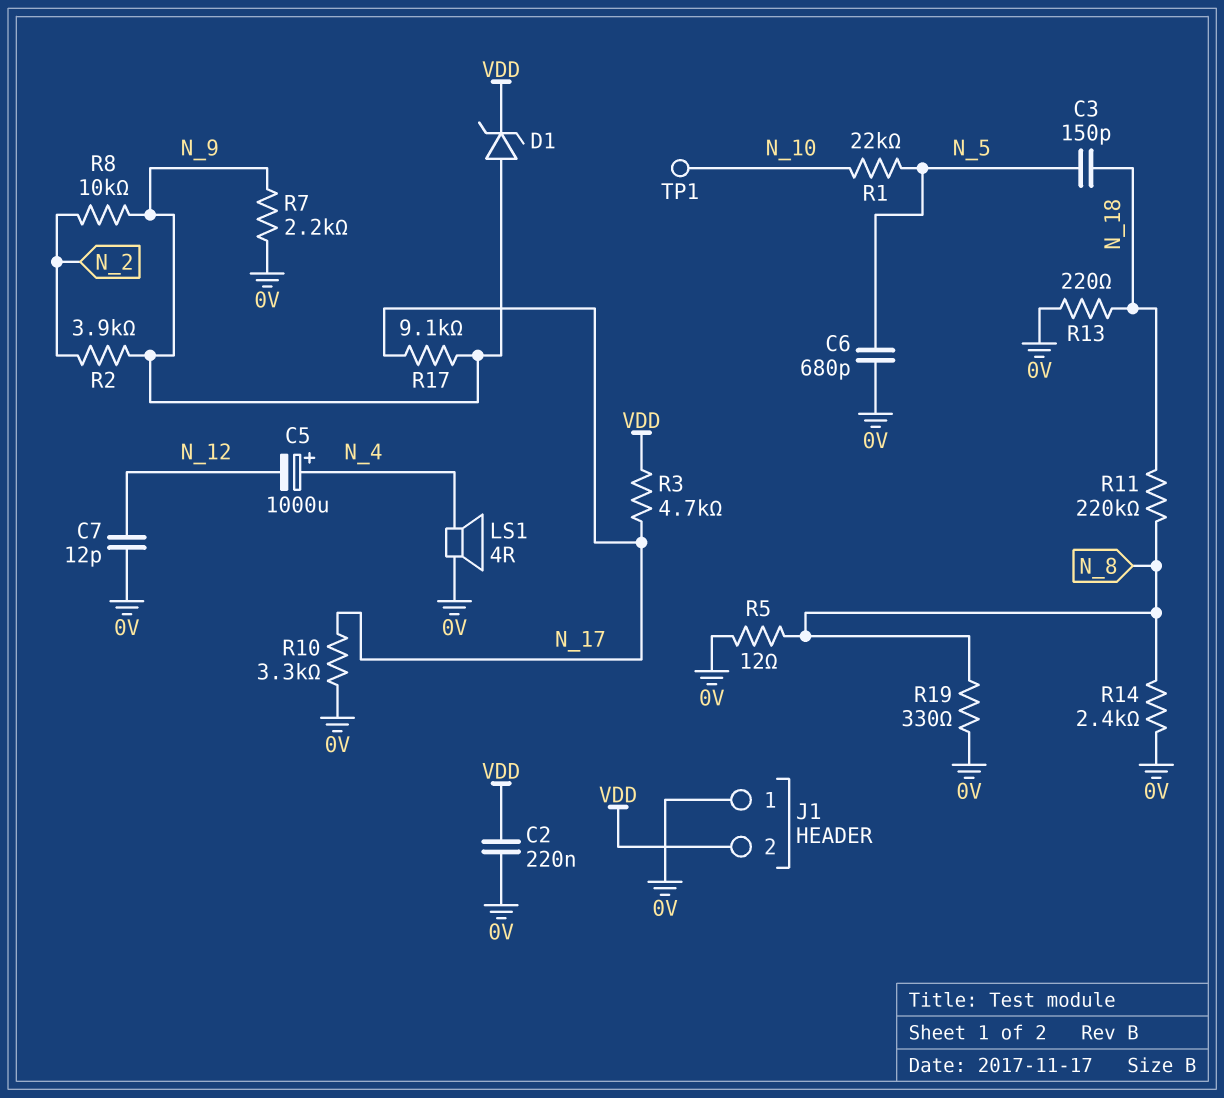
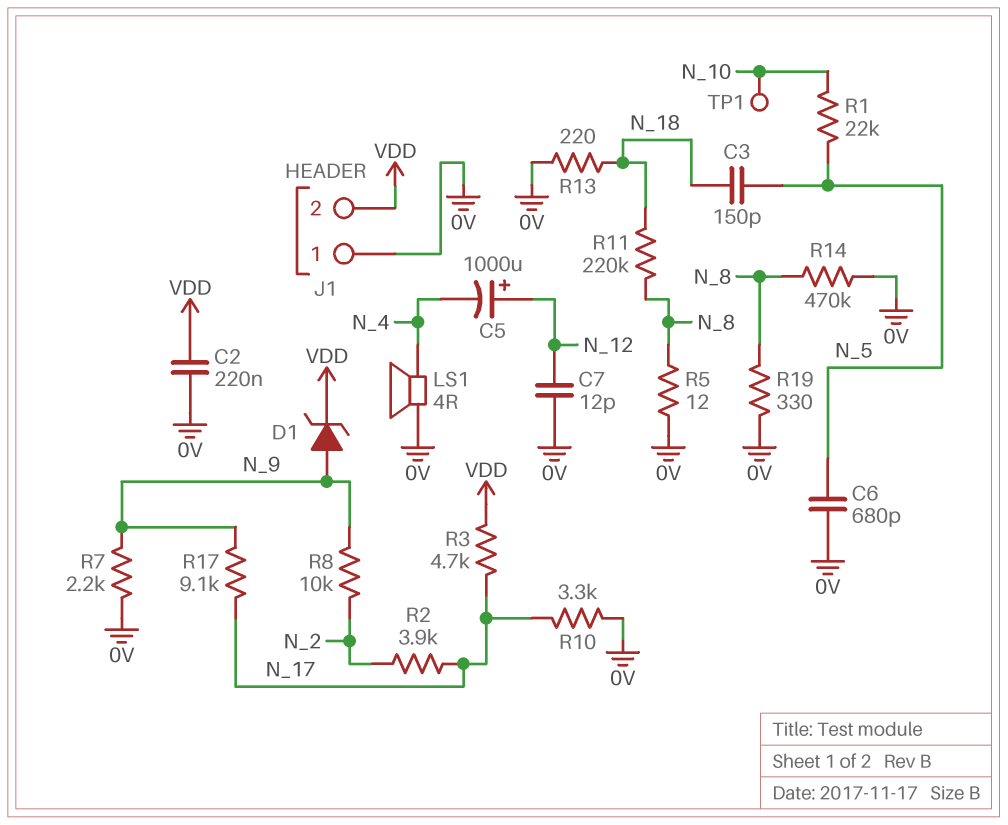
C5: 1000uF (plus N_4, minus N_12) -> 1000uF (plus N_12, minus N_4)
R2: 3.9k (N_2, N_9) -> 3.9k (N_2, N_17)
R14: 2.4k (0V, N_8) -> 470k (0V, N_8)

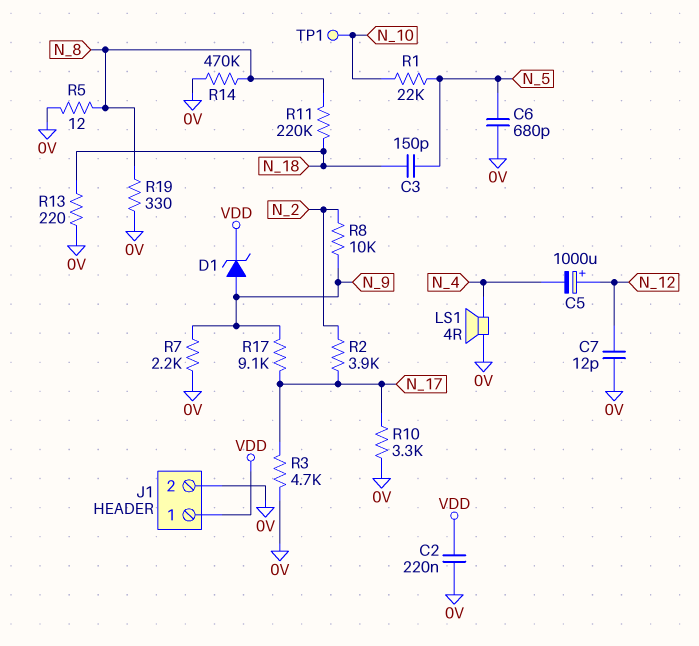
J1 pin 1: 0V -> VDD
J1 pin 2: VDD -> 0V
R3: 4.7k (N_17, VDD) -> 4.7k (0V, N_17)

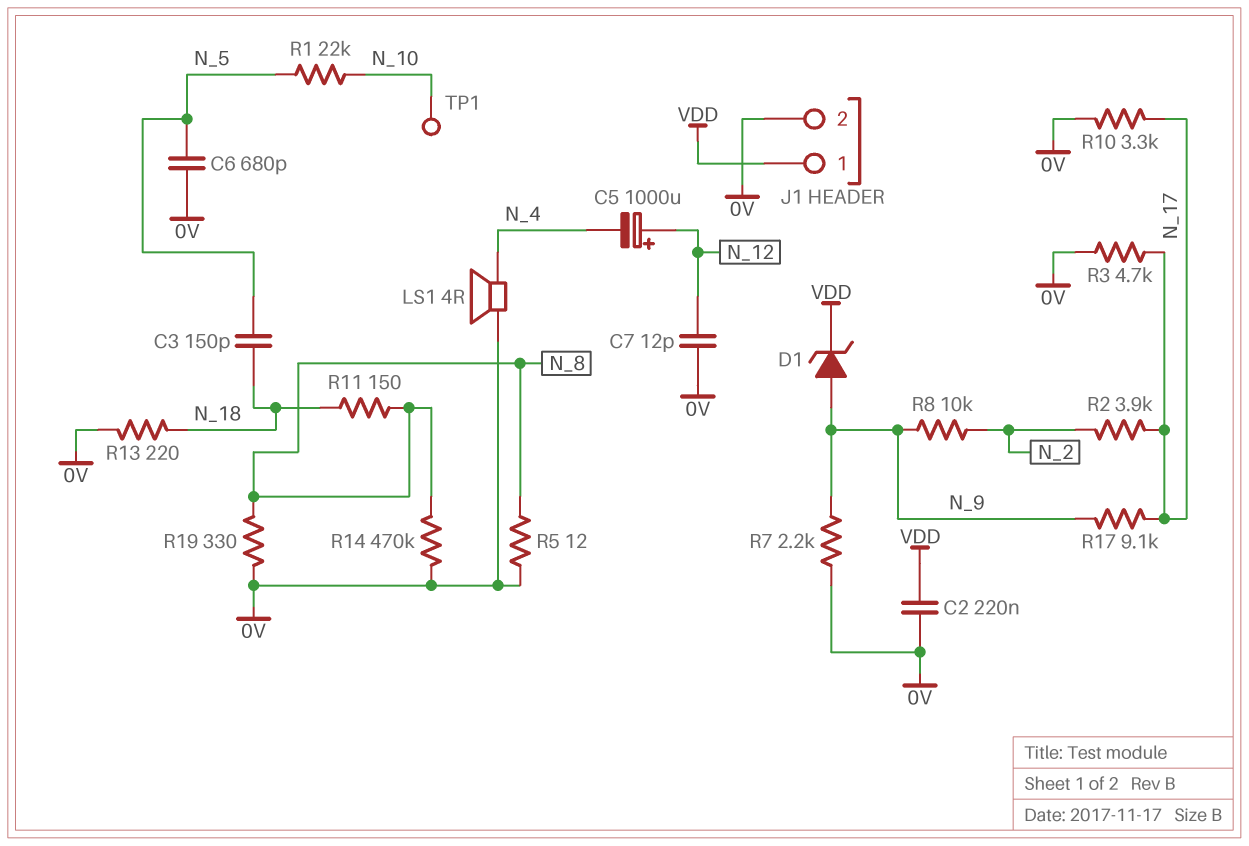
R11: 220k (N_8, N_18) -> 150 (N_8, N_18)

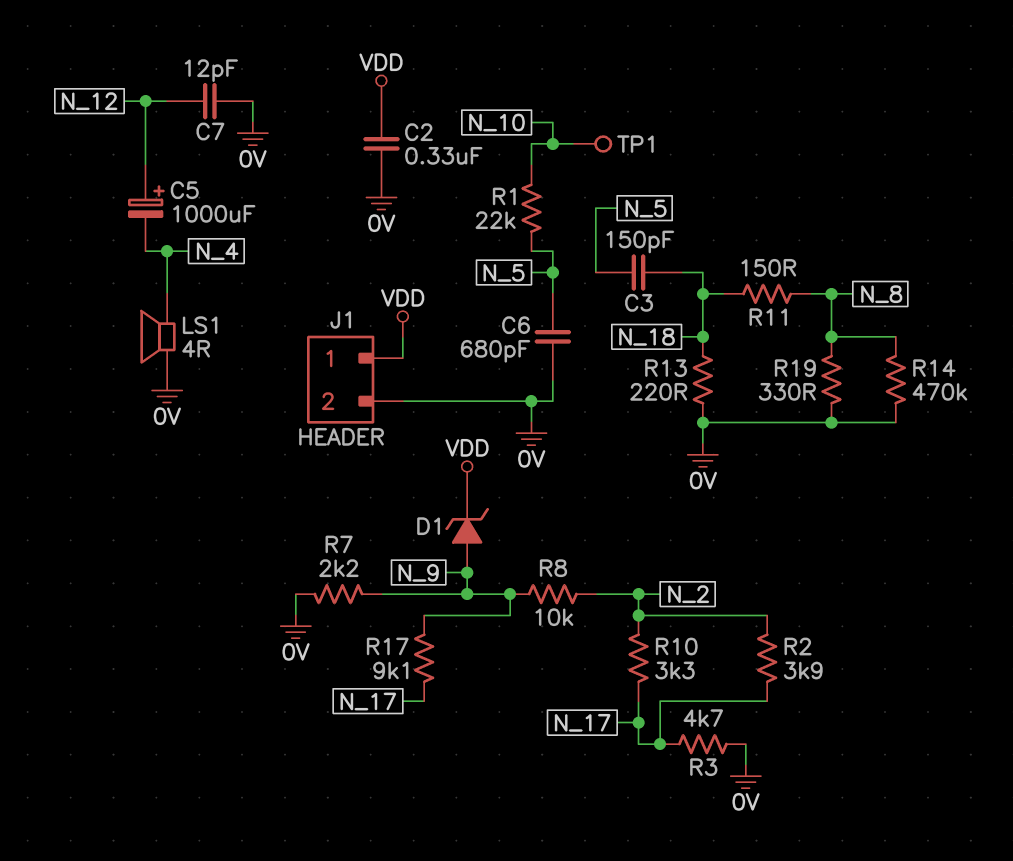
C2: 220nF (0V, VDD) -> 330nF (0V, VDD)
R5: 12 (0V, N_8) -> none
R10: 3.3k (0V, N_17) -> 3.3k (N_2, N_17)

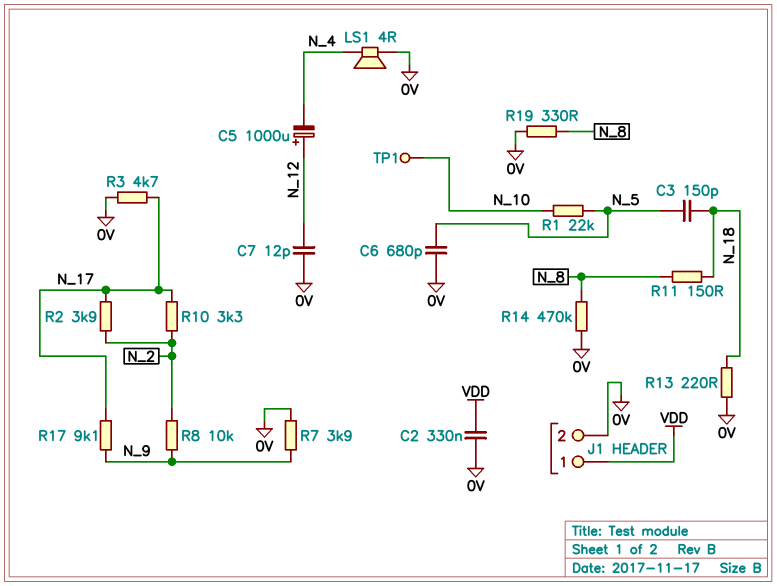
D1: zener (A N_9, K VDD) -> none
R7: 2.2k (0V, N_9) -> 3.9k (0V, N_9)

